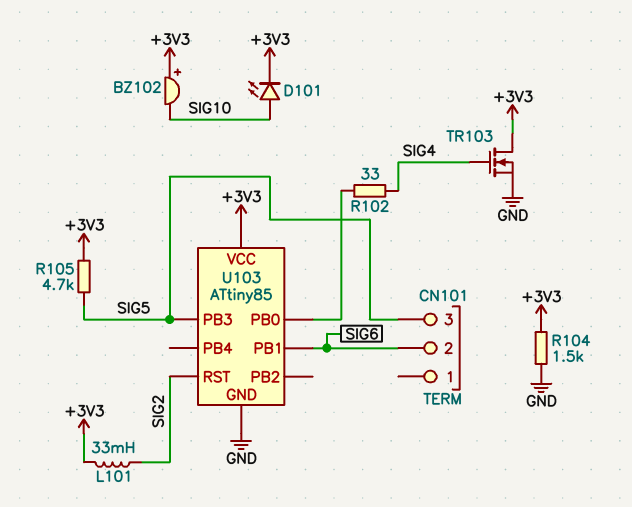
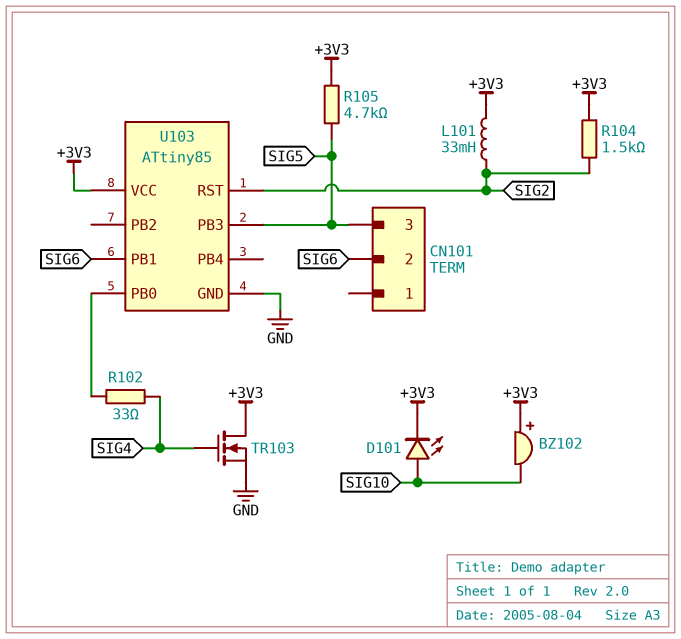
R104: 1.5k (+3V3, GND) -> 1.5k (+3V3, SIG2)

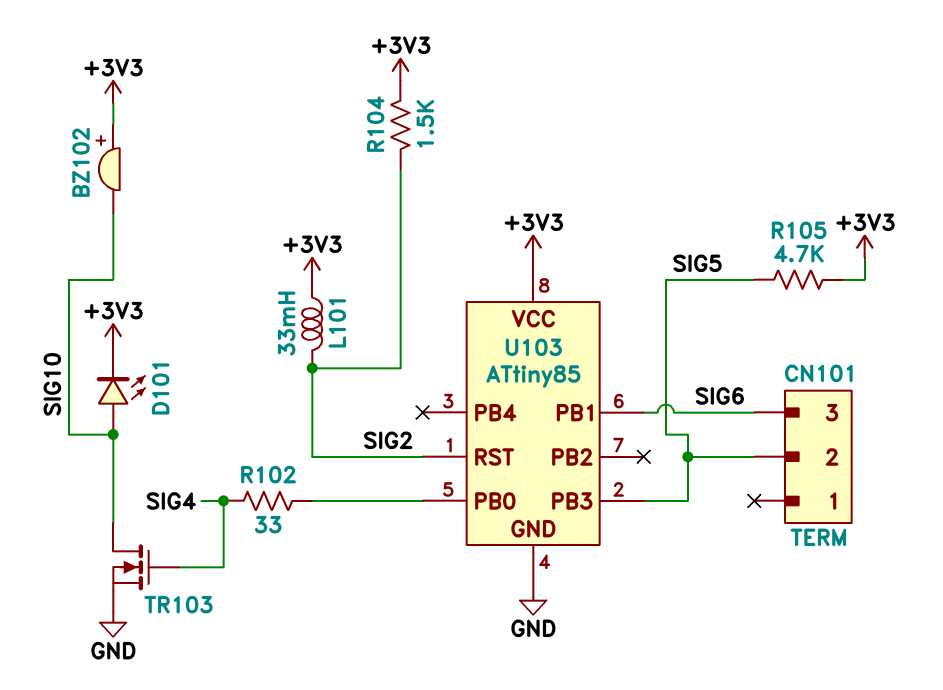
CN101 pin 2: SIG6 -> SIG5
CN101 pin 3: SIG5 -> SIG6
TR103: NMOS (G SIG4, D +3V3, S GND) -> NMOS (G SIG4, D SIG10, S GND)

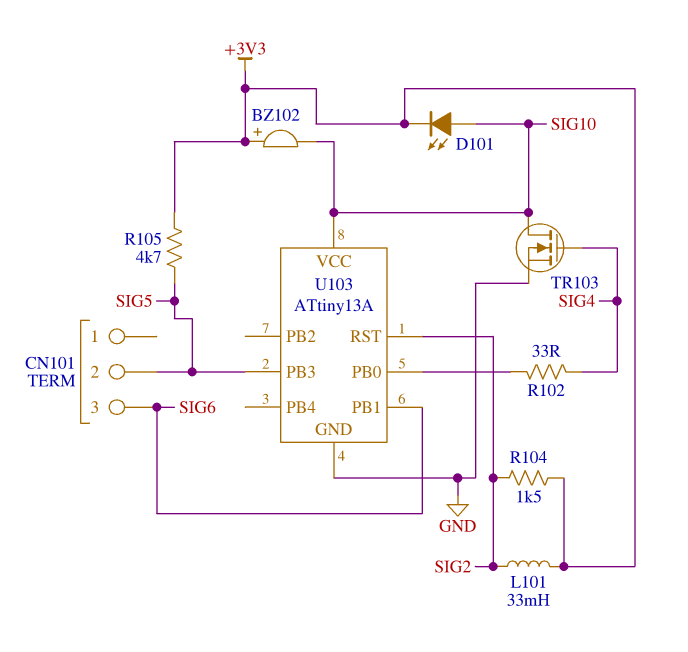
U103: ATtiny85 -> ATtiny13A
U103 pin VCC: +3V3 -> SIG10

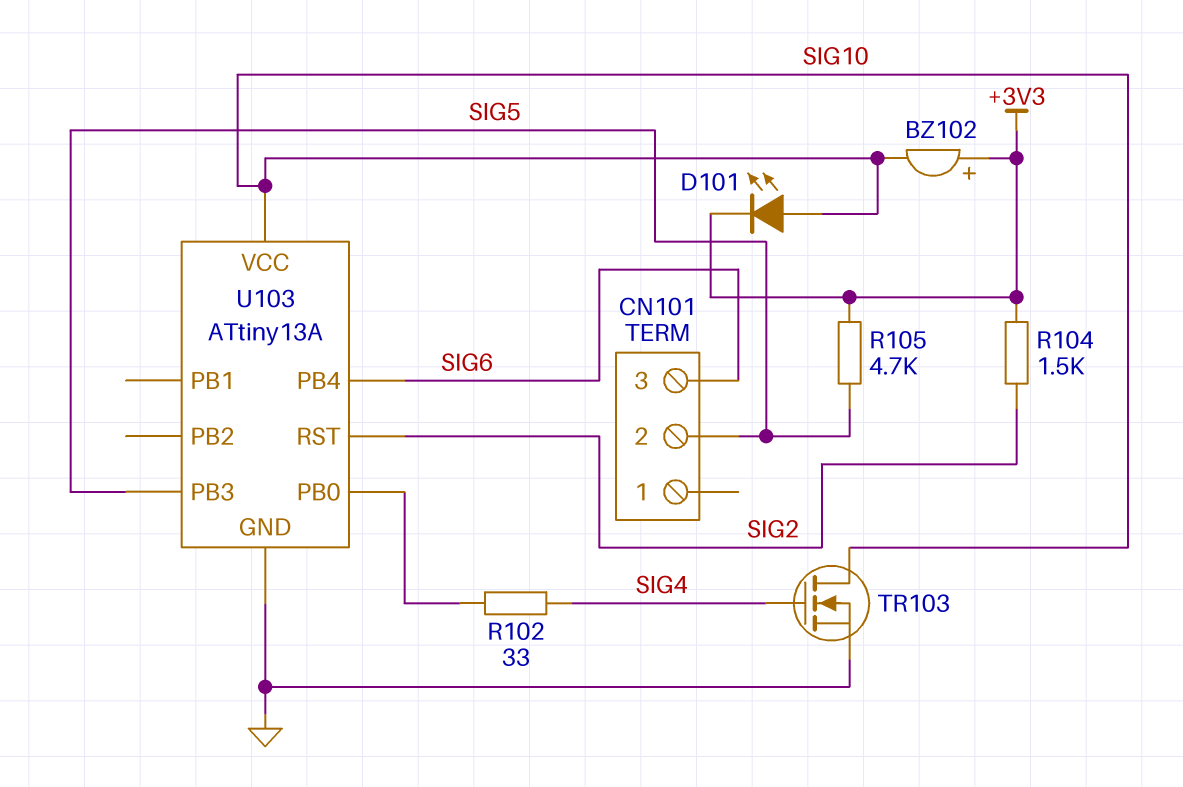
L101: 33mH (+3V3, SIG2) -> none
U103 pin PB1: SIG6 -> none
U103 pin PB4: none -> SIG6

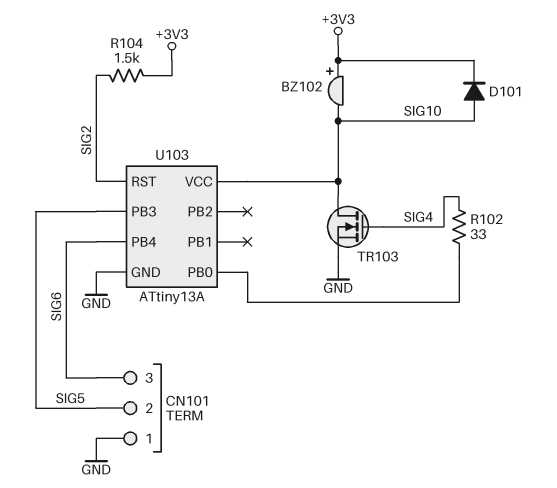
CN101 pin 1: none -> GND
D101: LED (A SIG10, K +3V3) -> diode (A SIG10, K +3V3)
R105: 4.7k (+3V3, SIG5) -> none

